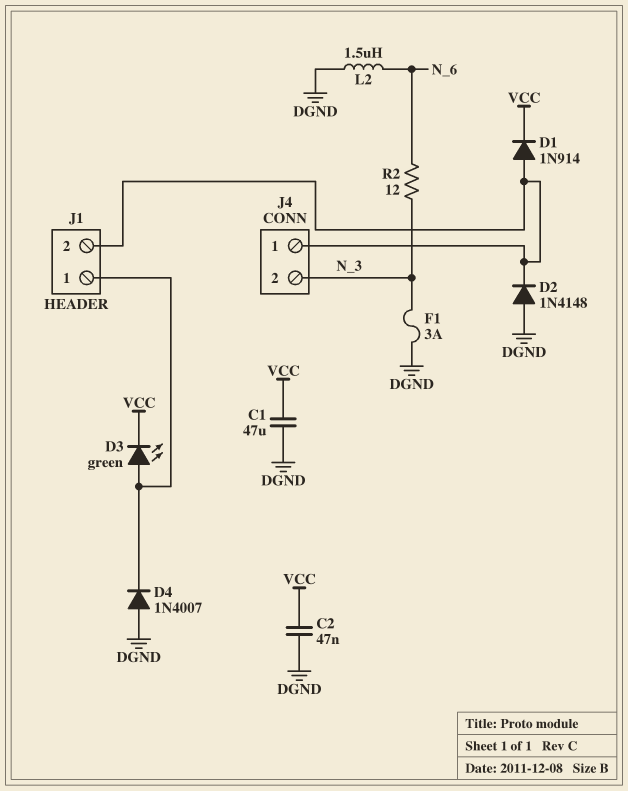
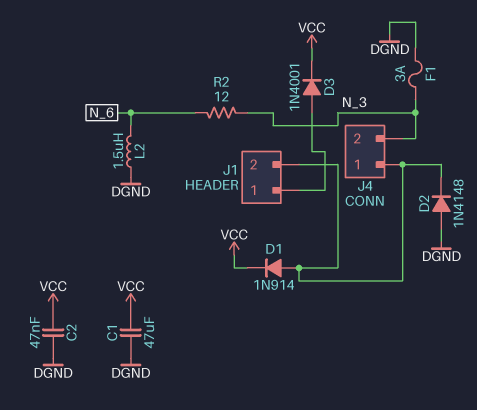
D3: LED green (A J1/1, K VCC) -> diode 1N4001 (A J1/1, K VCC)
D4: diode 1N4007 (A DGND, K J1/1) -> none

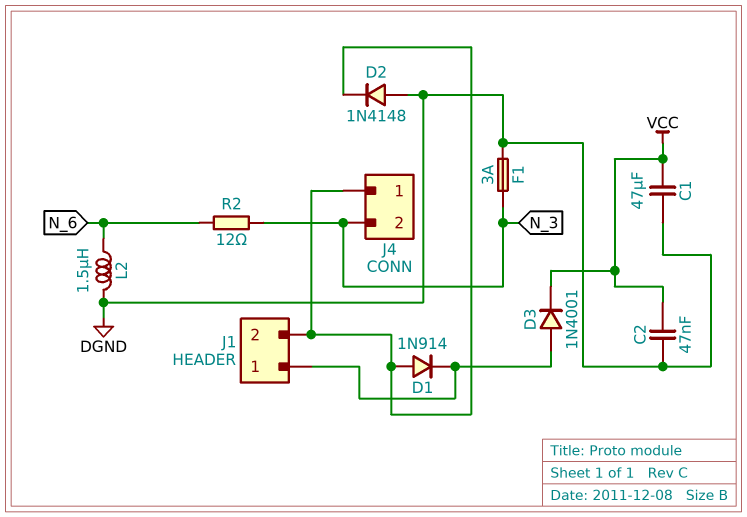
D1: diode 1N914 (A J1/2, K VCC) -> diode 1N914 (A J1/2, K J1/1)

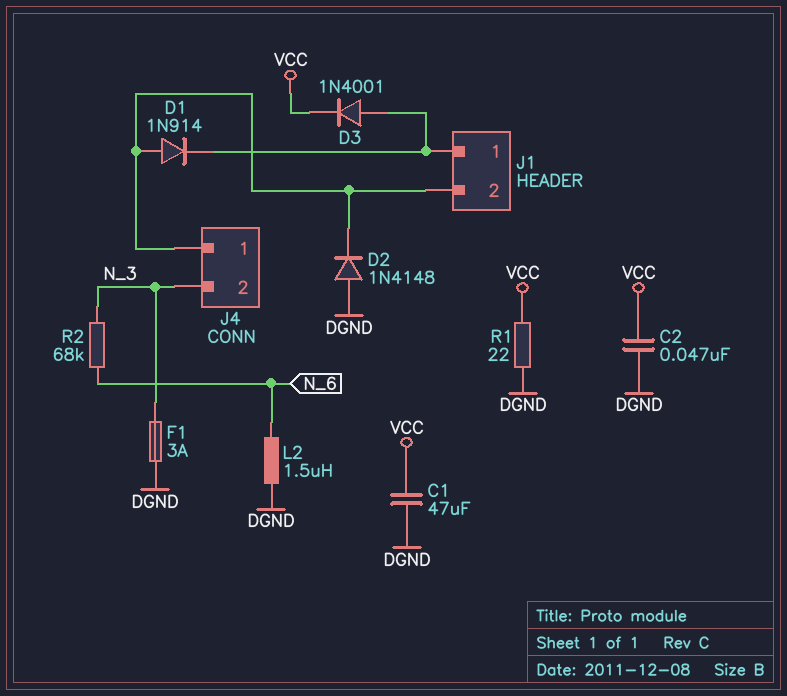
R1: none -> 22 (DGND, VCC)
R2: 12 (N_3, N_6) -> 68k (N_3, N_6)

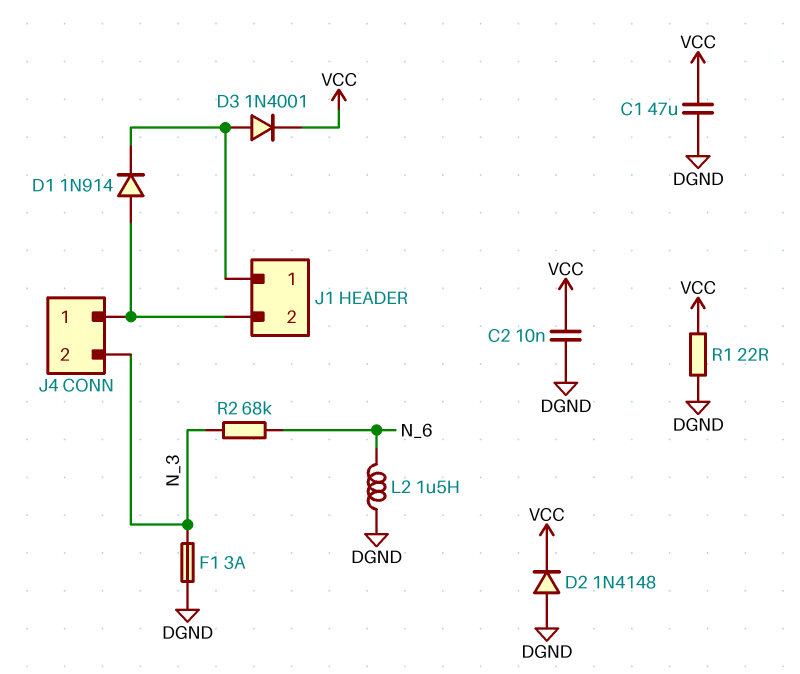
C2: 47nF (DGND, VCC) -> 10nF (DGND, VCC)
D2: diode 1N4148 (A DGND, K J1/2) -> diode 1N4148 (A DGND, K VCC)

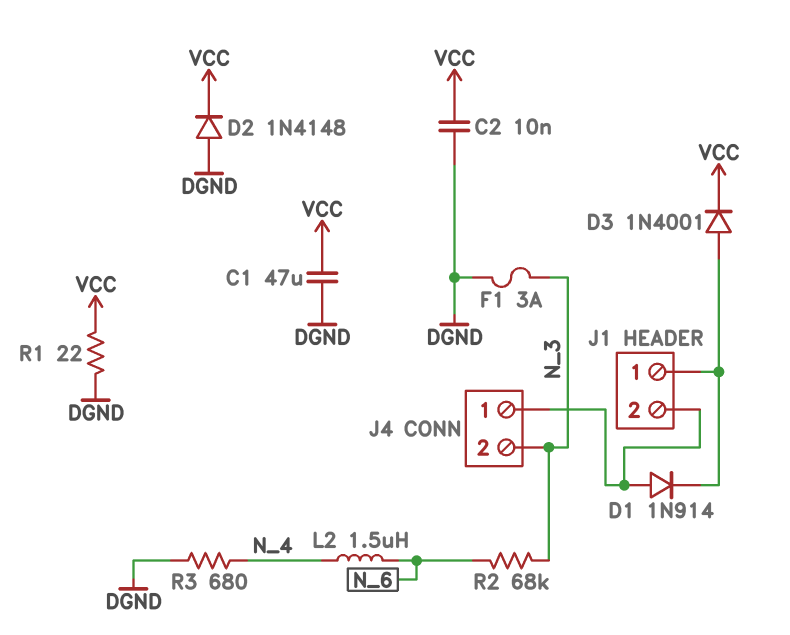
L2: 1.5uH (DGND, N_6) -> 1.5uH (N_4, N_6)
R3: none -> 680 (DGND, N_4)

